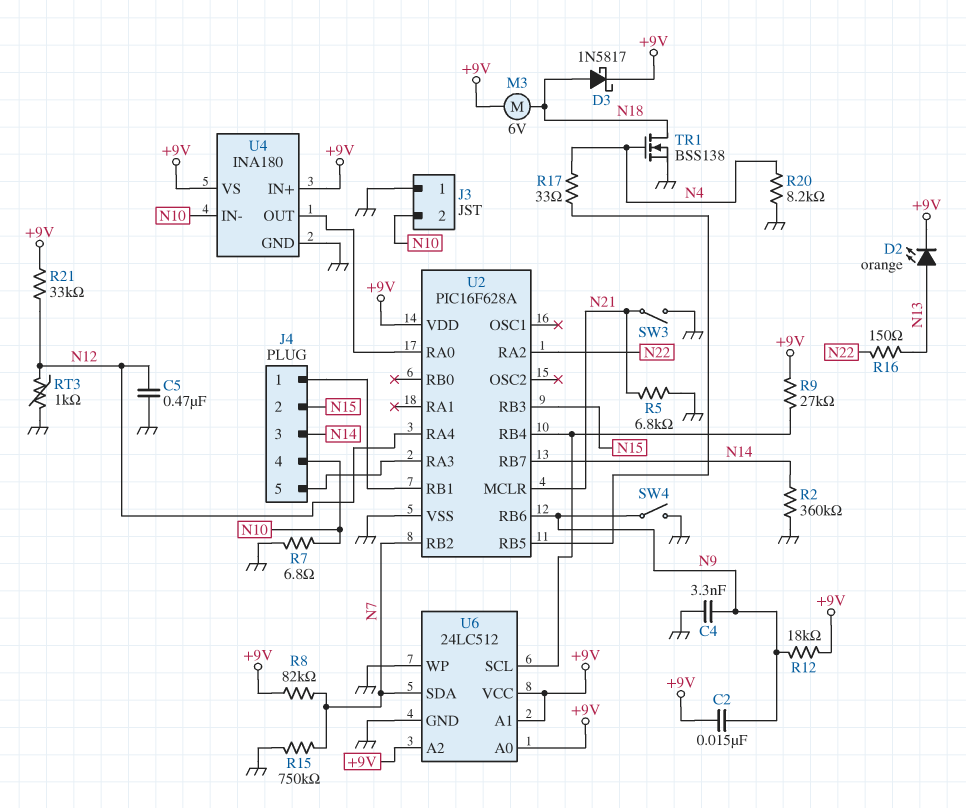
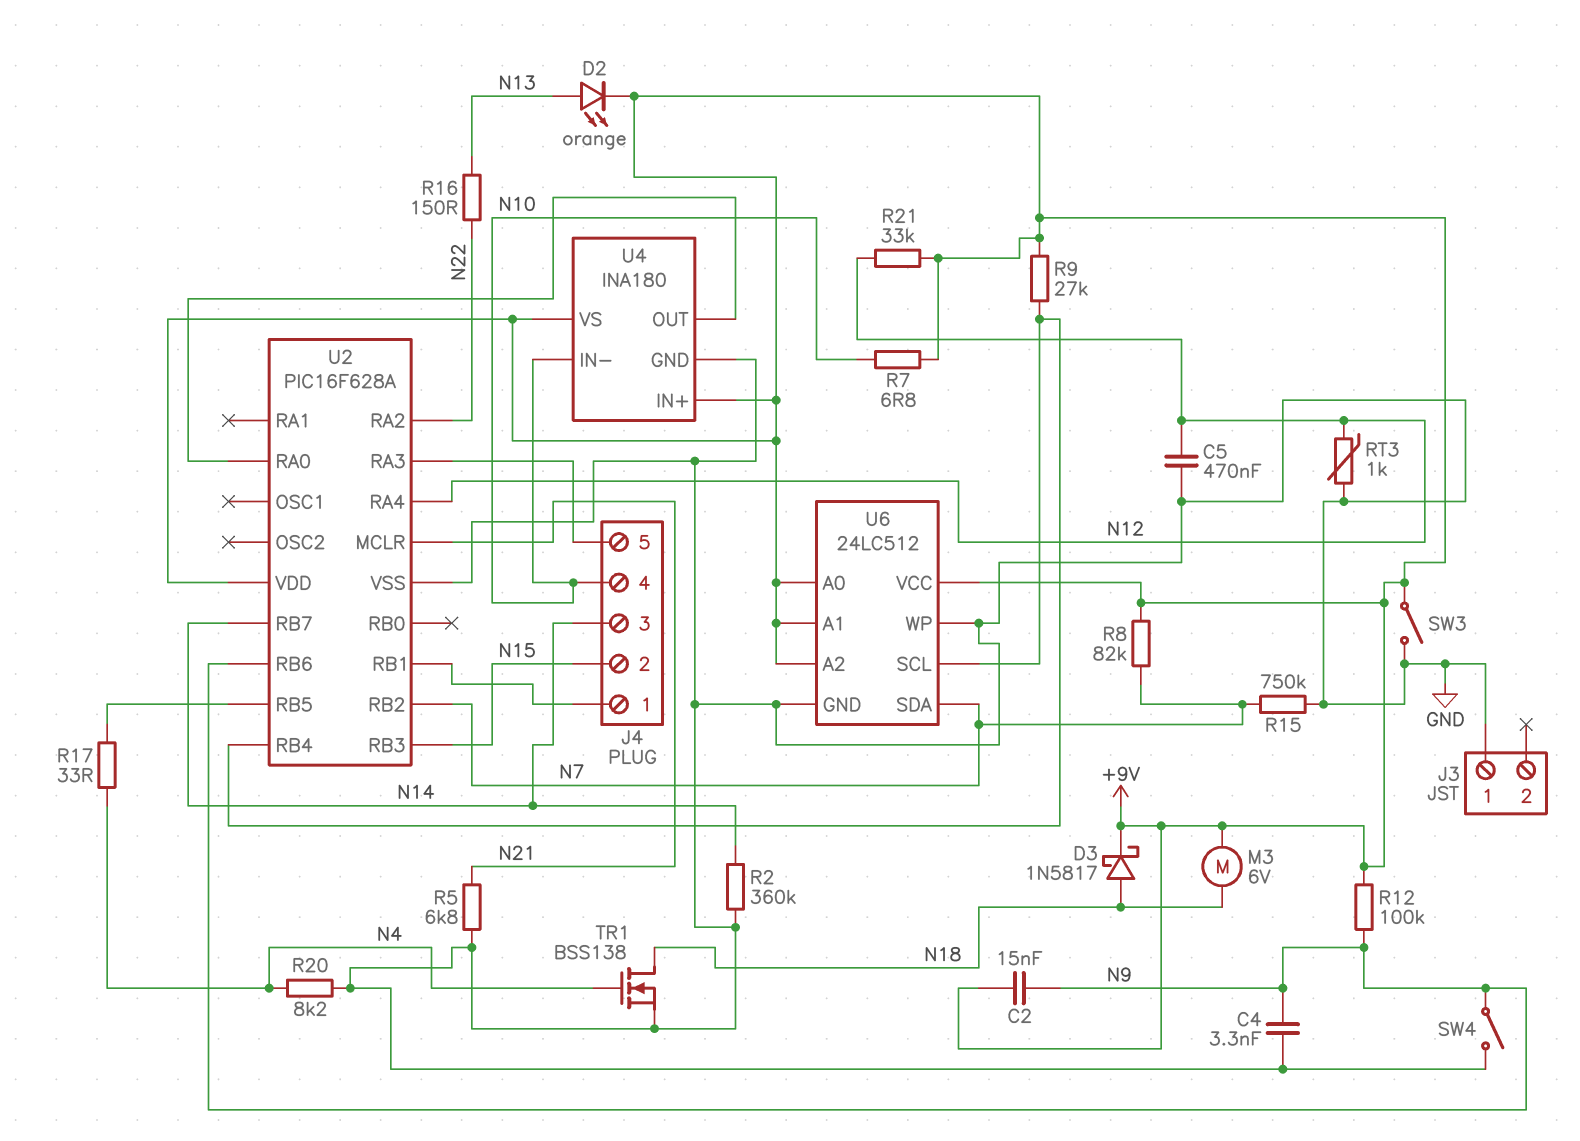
J3 pin 2: N10 -> none
R7: 6.8 (GND, N10) -> 6.8 (+9V, N10)
R12: 18k (+9V, N9) -> 100k (+9V, N9)
SW3: switch (GND, N21) -> switch (+9V, GND)

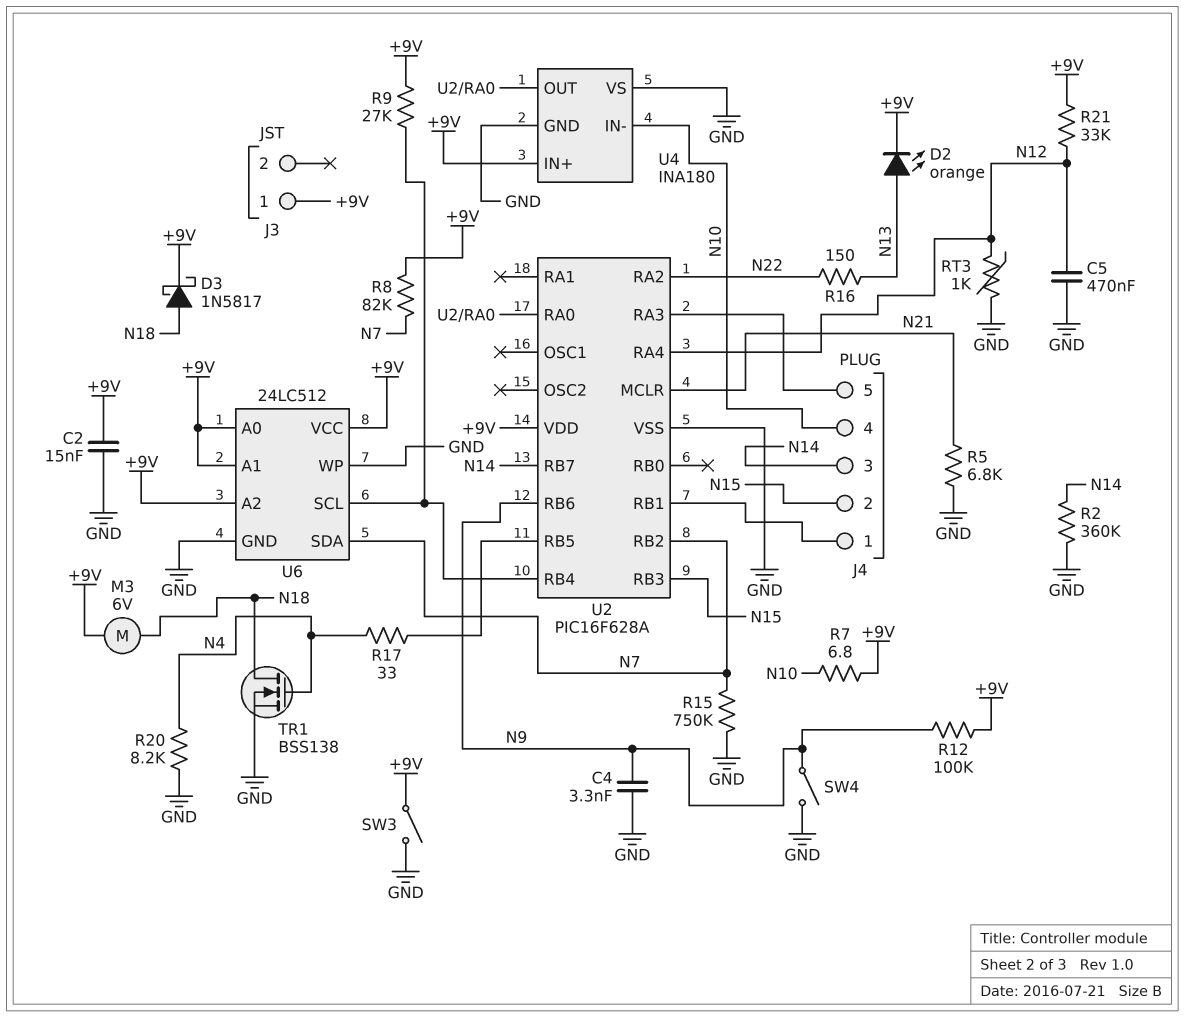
C2: 15nF (+9V, N9) -> 15nF (+9V, GND)
J3 pin 1: GND -> +9V
U4 pin VS: +9V -> GND

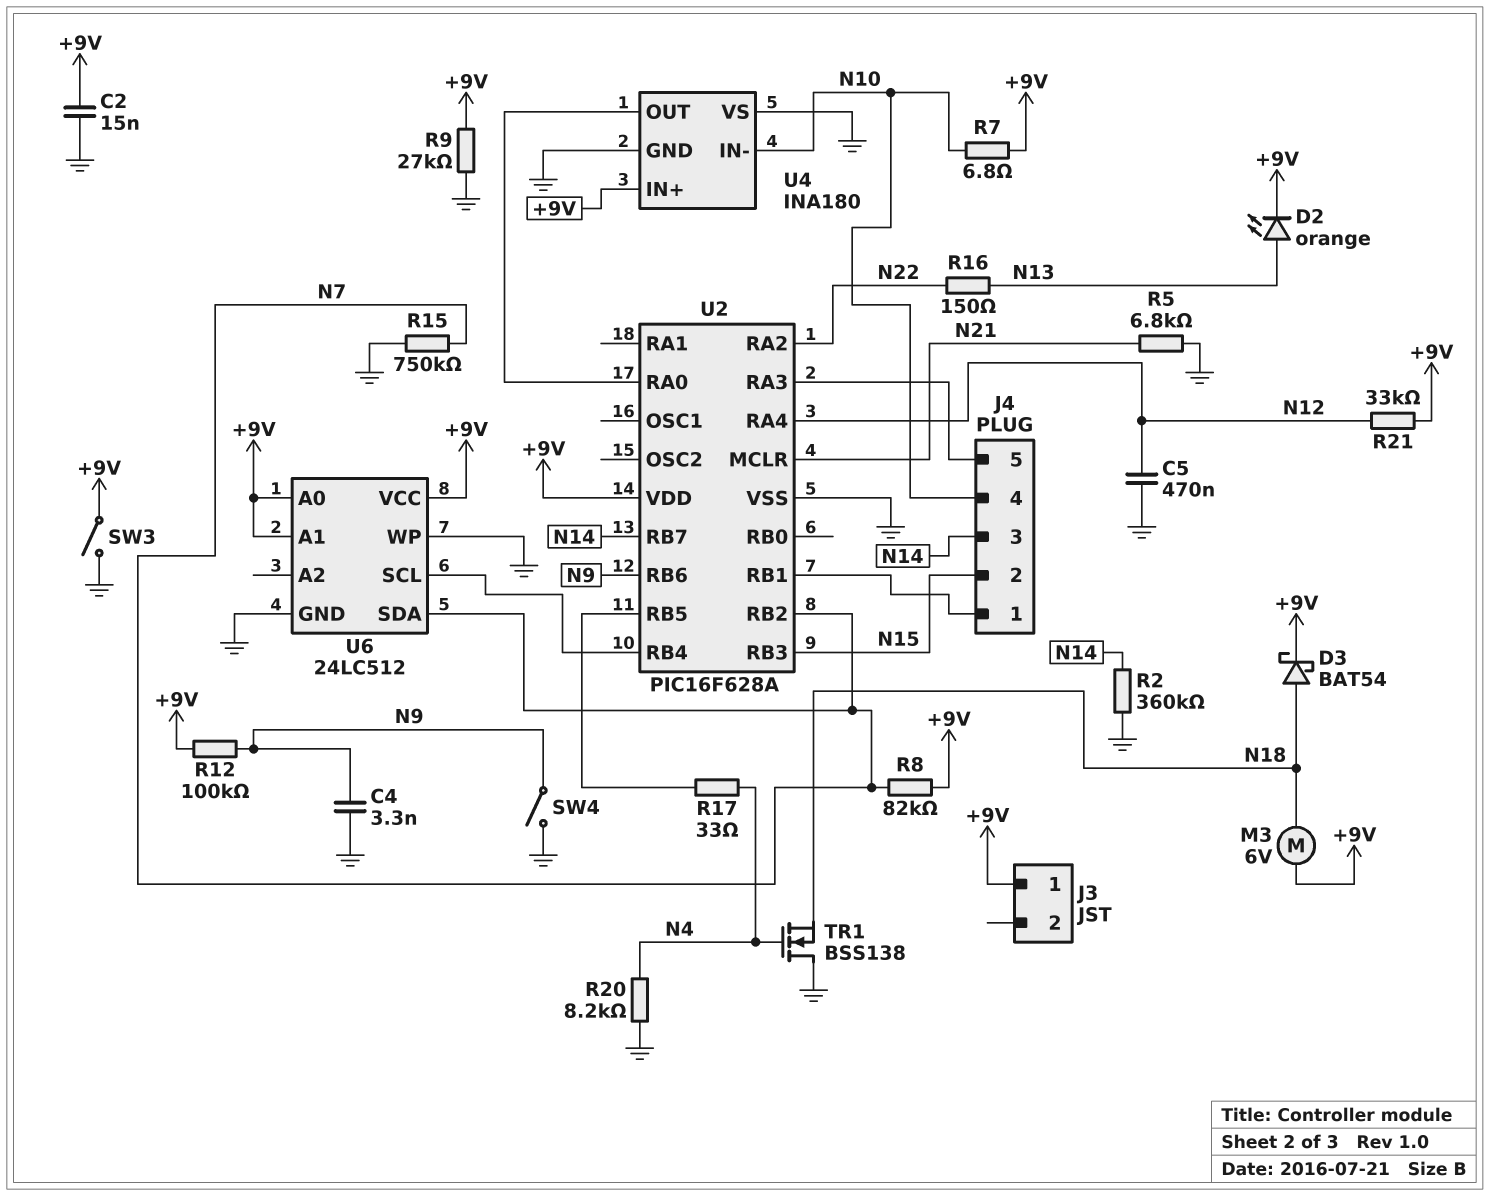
D3: schottky 1N5817 (A N18, K +9V) -> schottky BAT54 (A N18, K +9V)
R9: 27k (+9V, U2/RB4) -> 27k (+9V, GND)
RT3: 1k (GND, N12) -> none
TR1: NMOS BSS138 (G N4, D N18, S GND) -> NMOS BSS138 (G N4, D GND, S N18)
U6 pin A2: +9V -> none

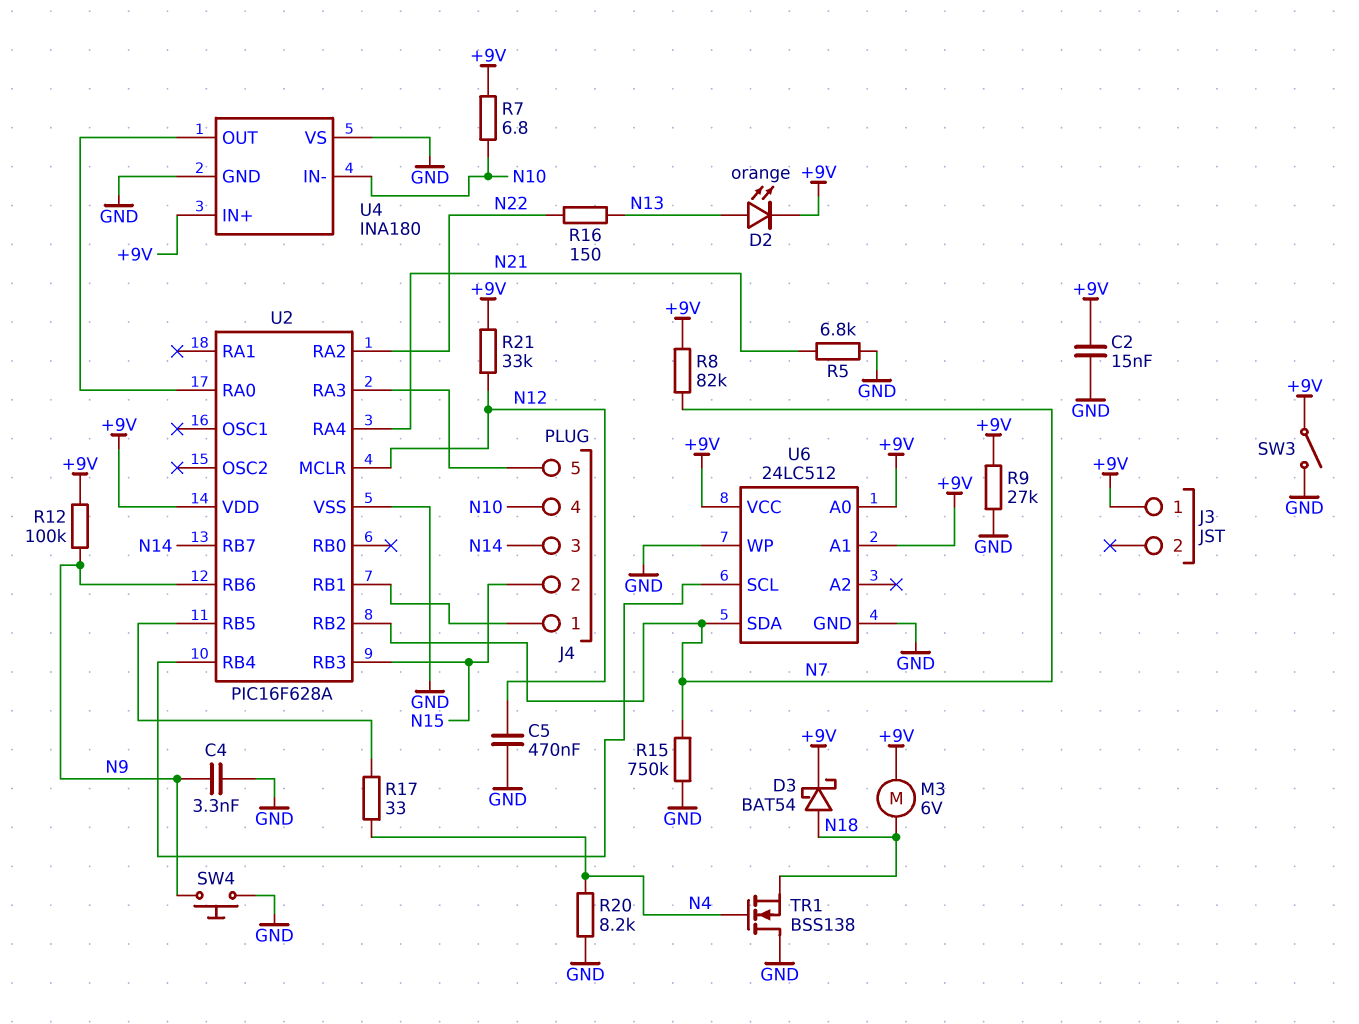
R2: 360k (GND, N14) -> none
SW4: switch (GND, N9) -> button (GND, N9)
U2 pin MCLR: N21 -> N12
U2 pin RA4: N12 -> N21

